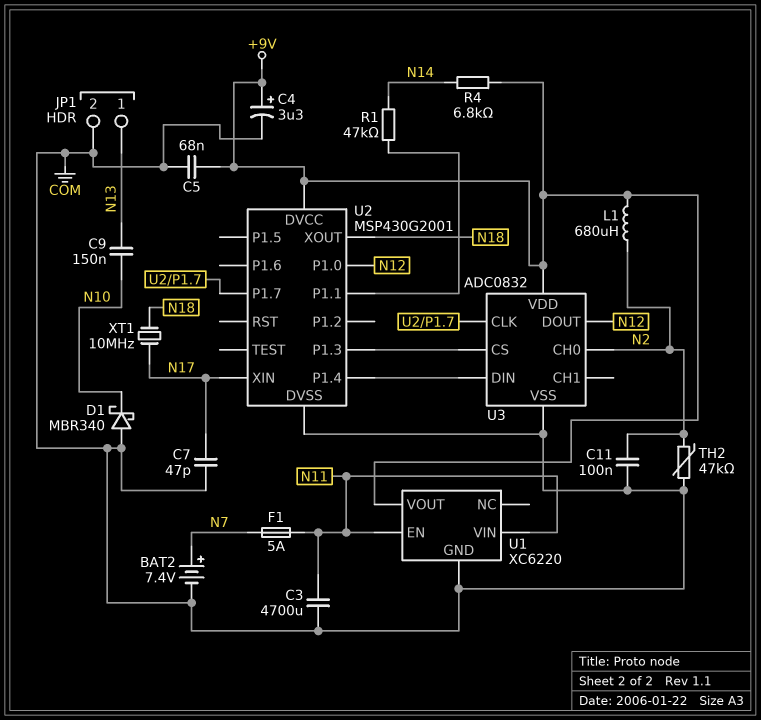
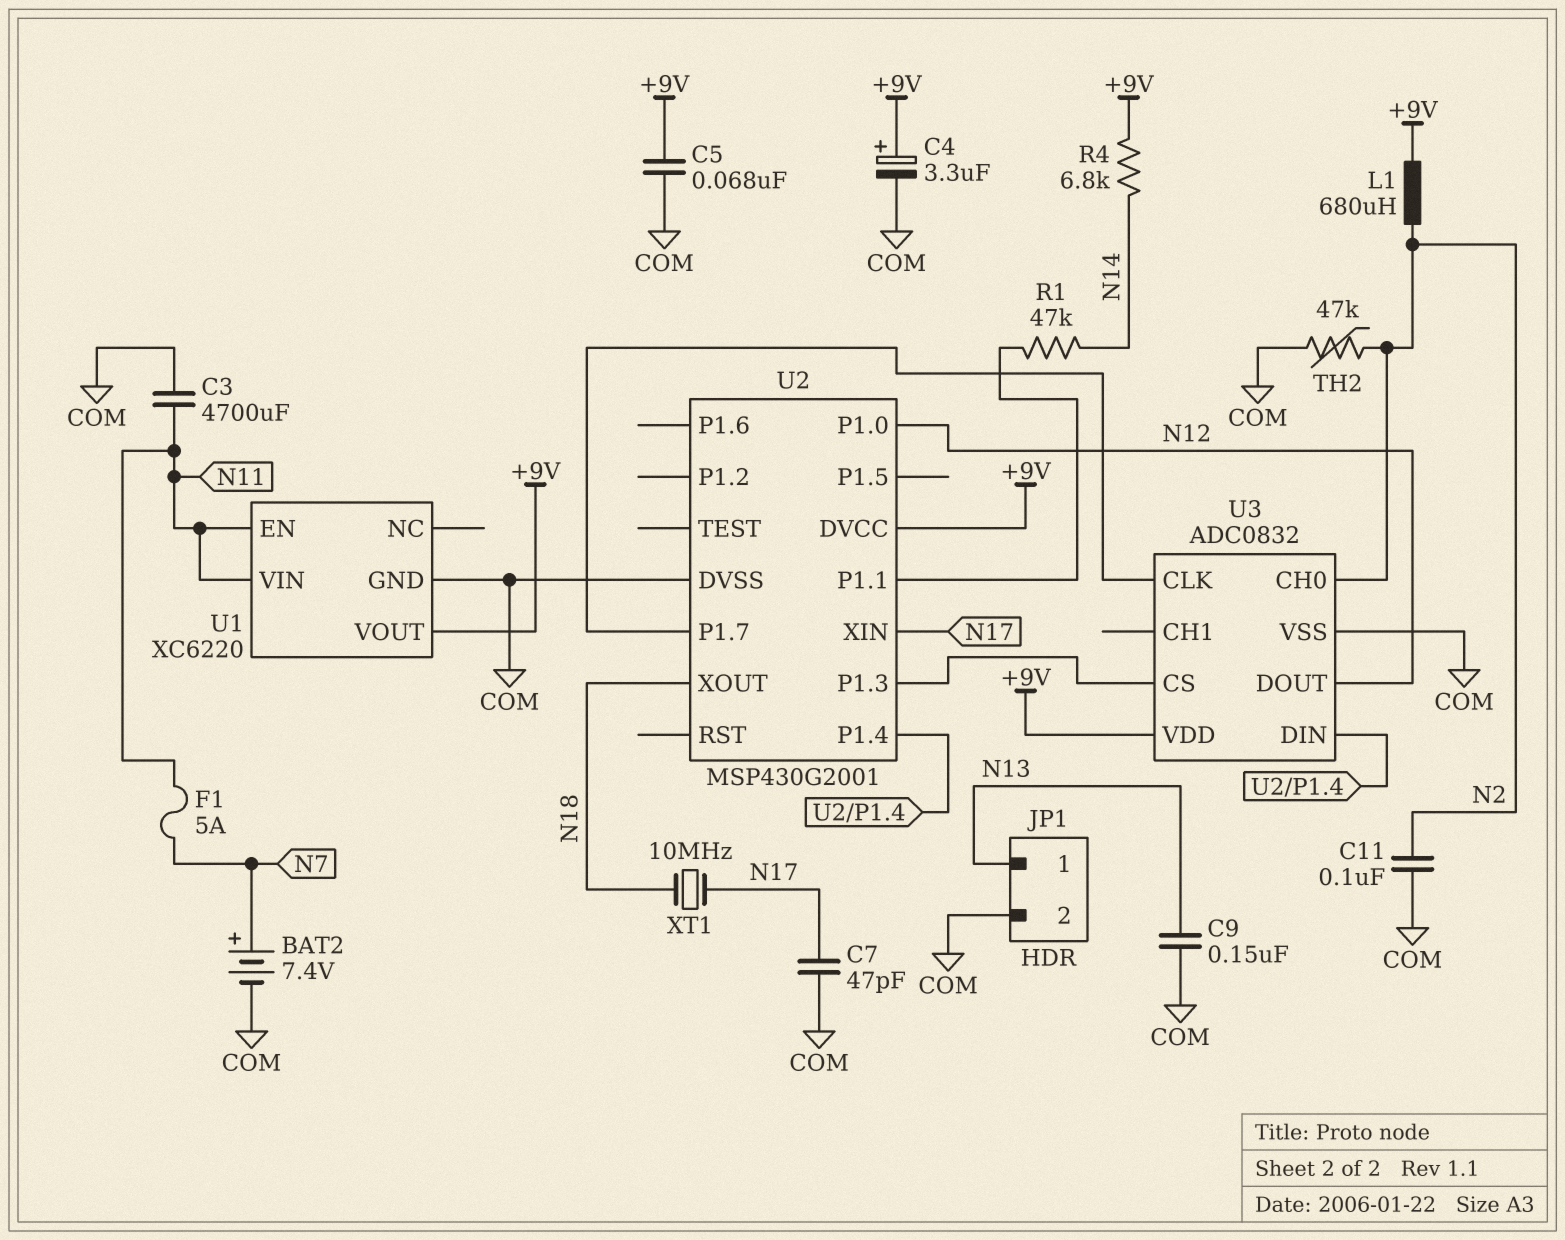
C9: 150nF (N10, N13) -> 150nF (COM, N13)
D1: schottky MBR340 (A COM, K N10) -> none

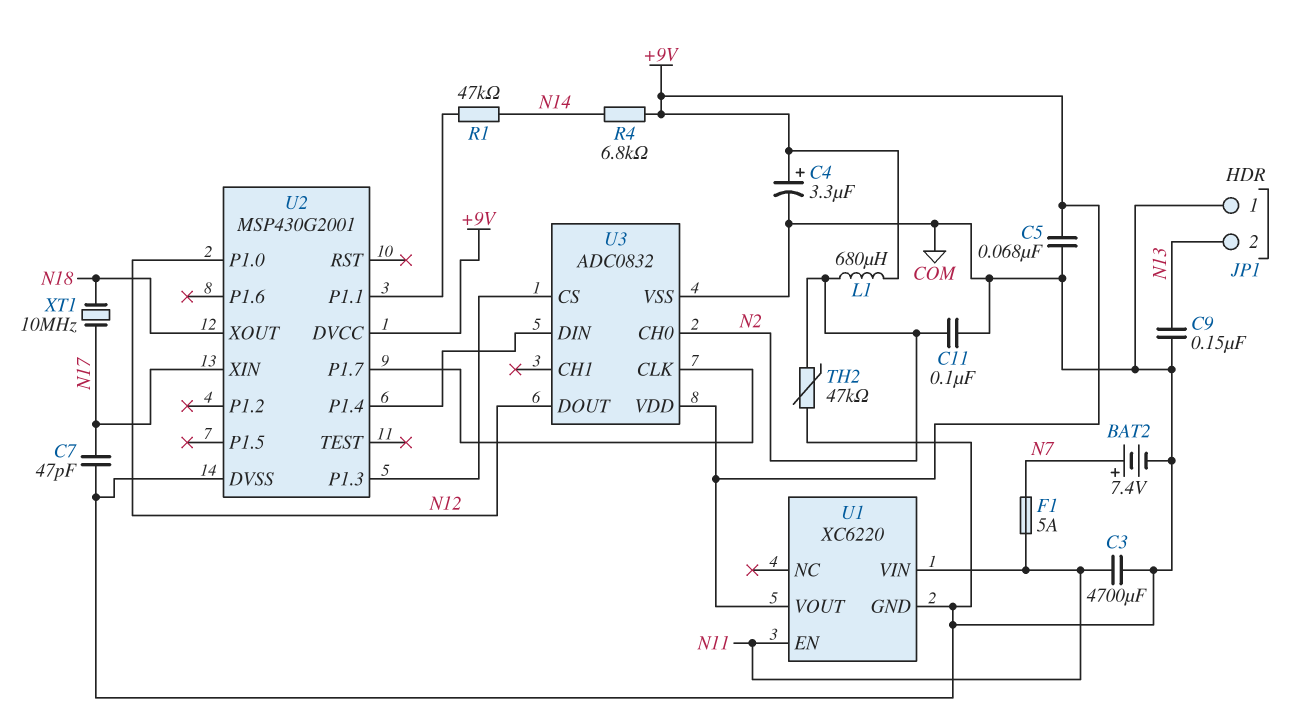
JP1 pin 1: N13 -> COM
JP1 pin 2: COM -> N13

